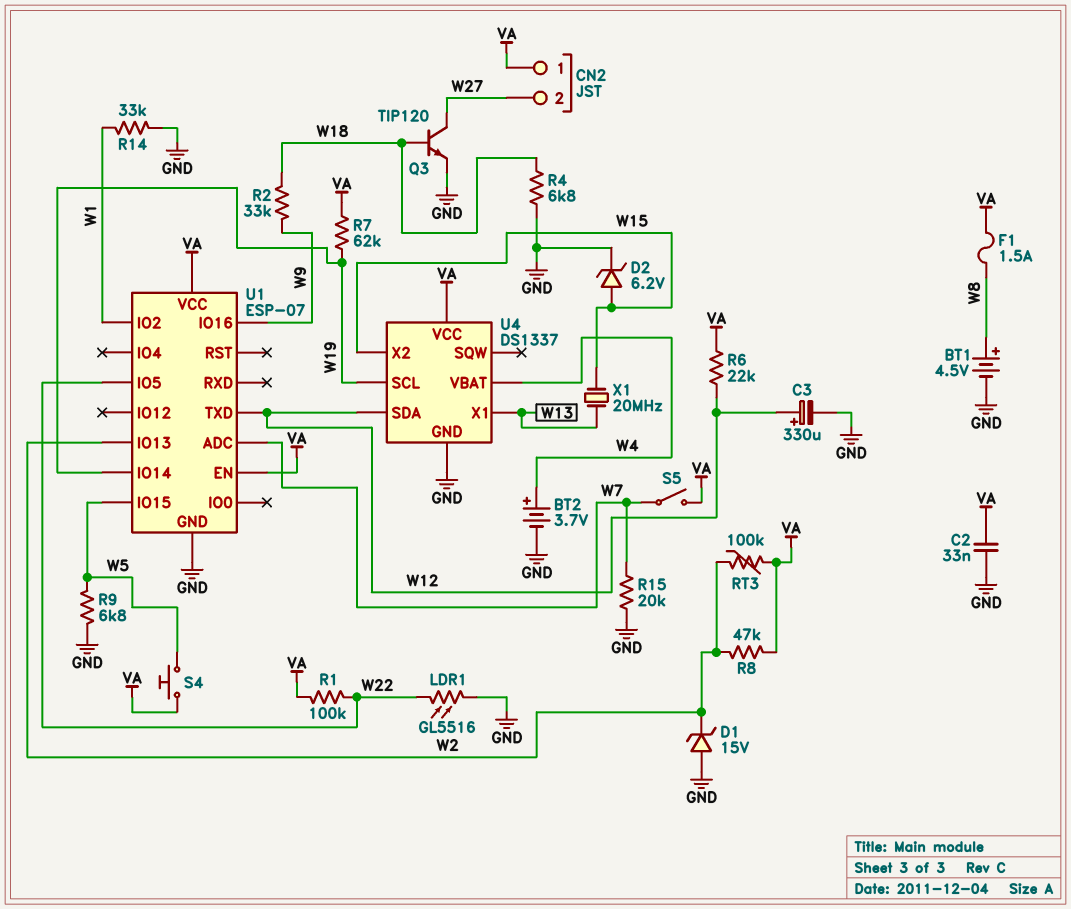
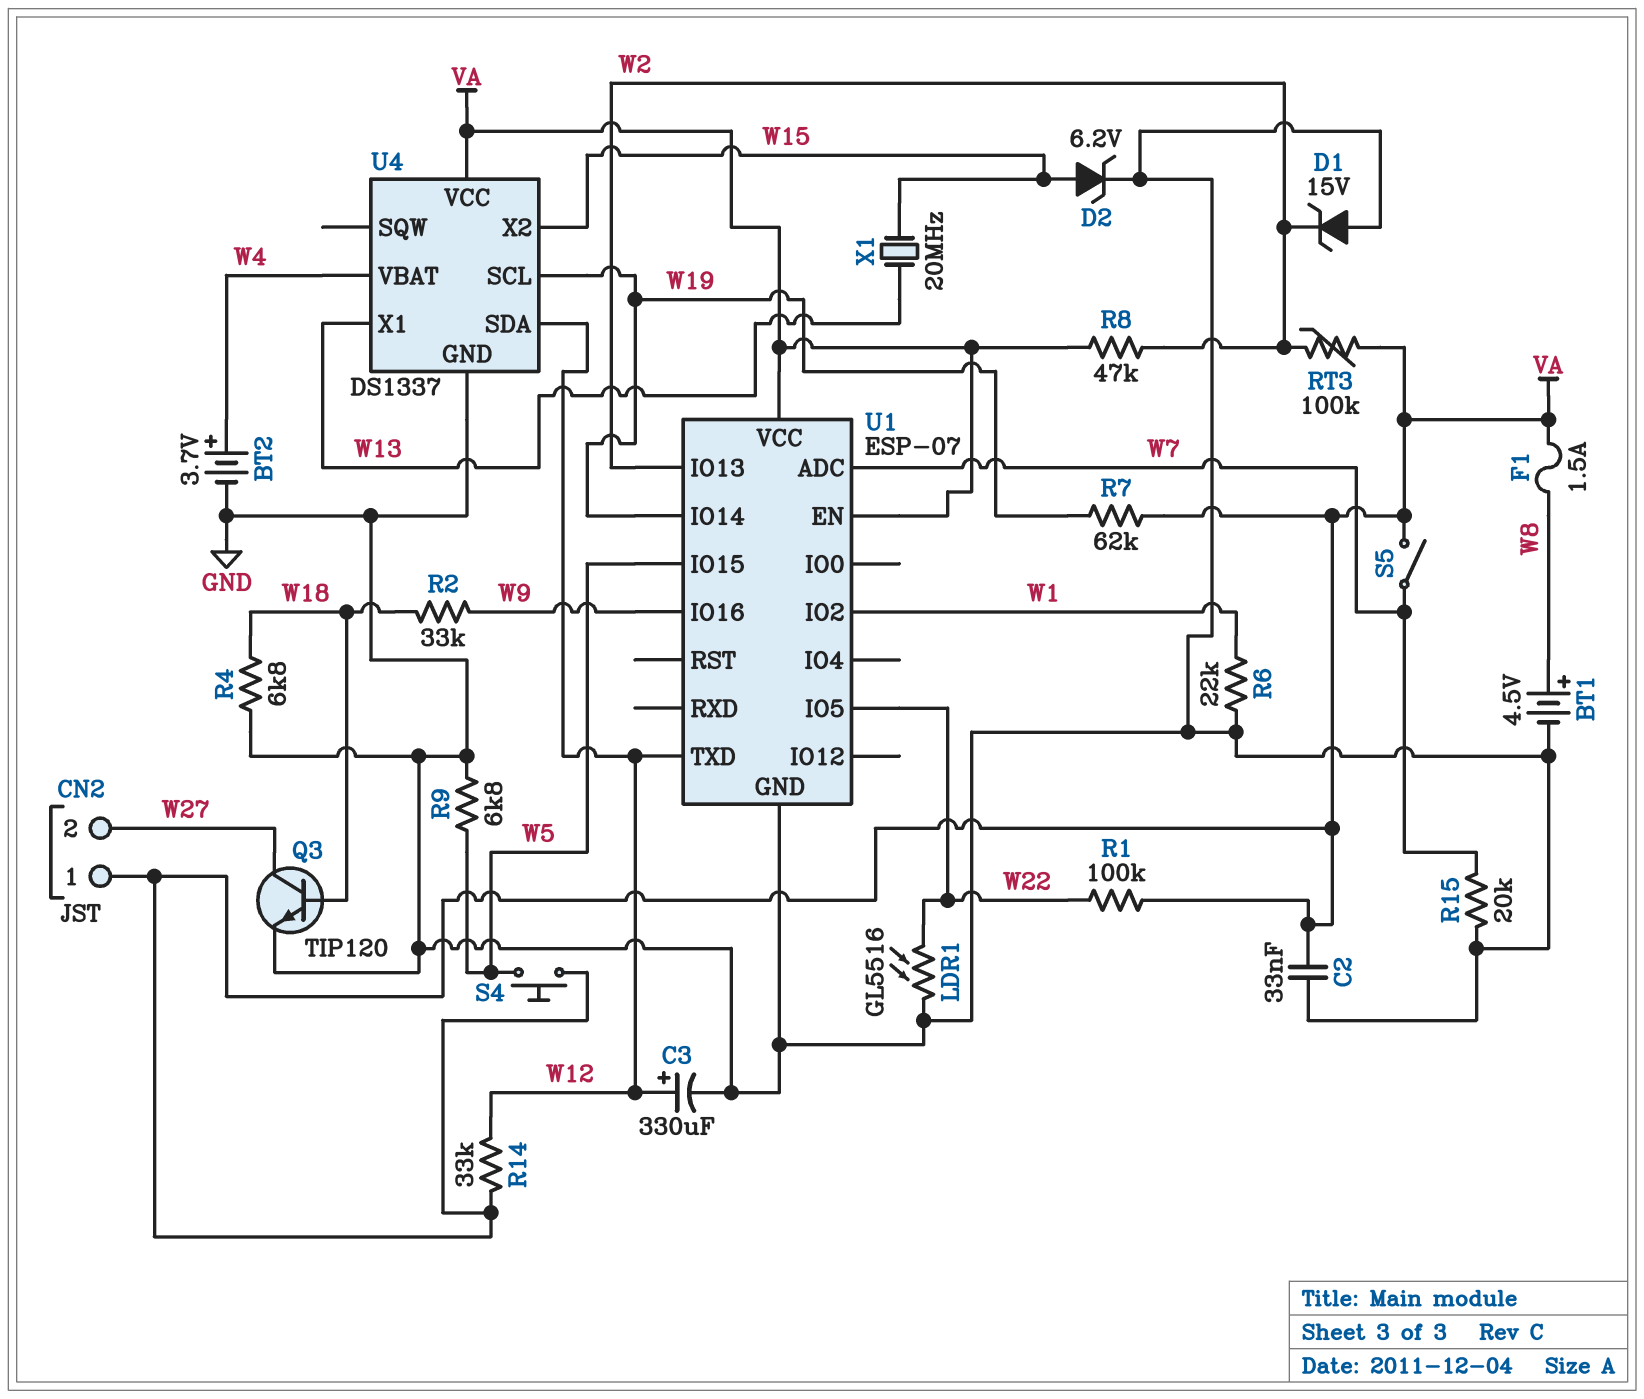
R6: 22k (VA, W12) -> 22k (GND, W1)
R14: 33k (GND, W1) -> 33k (VA, W12)

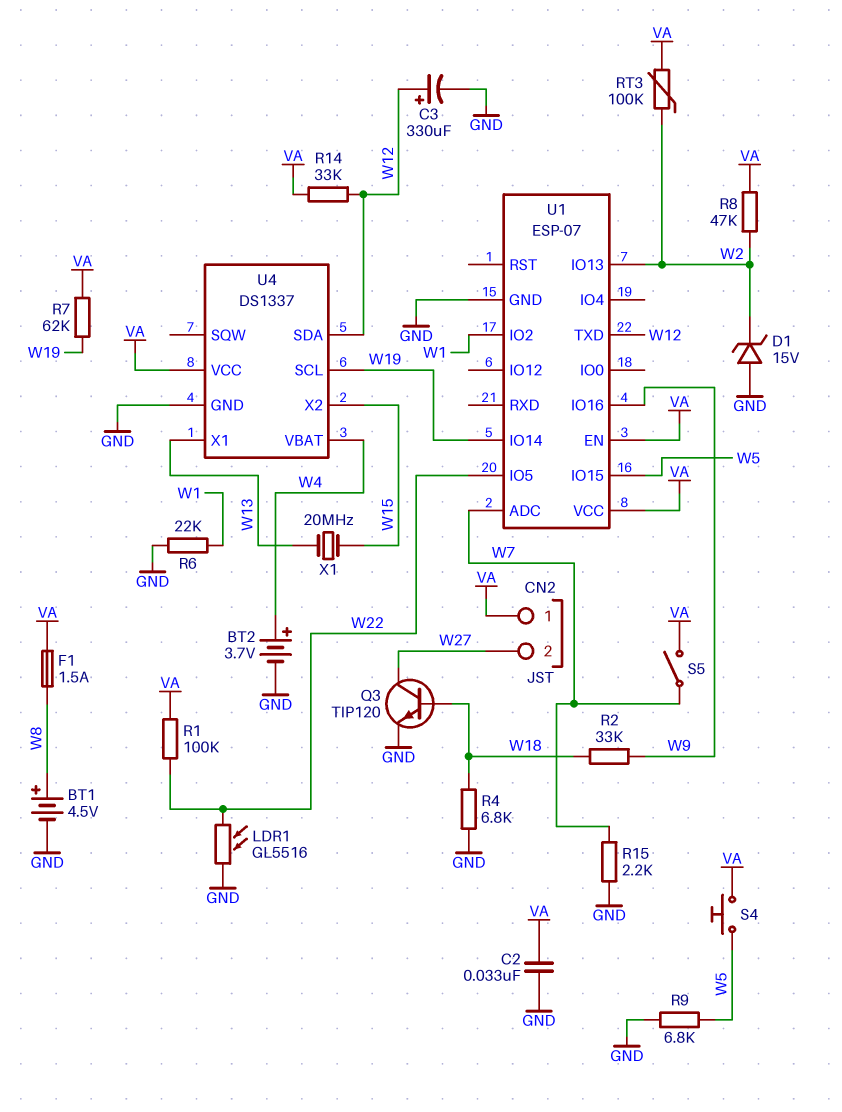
D2: zener 6.2V (A W15, K GND) -> none
R15: 20k (GND, W7) -> 2.2k (GND, W7)

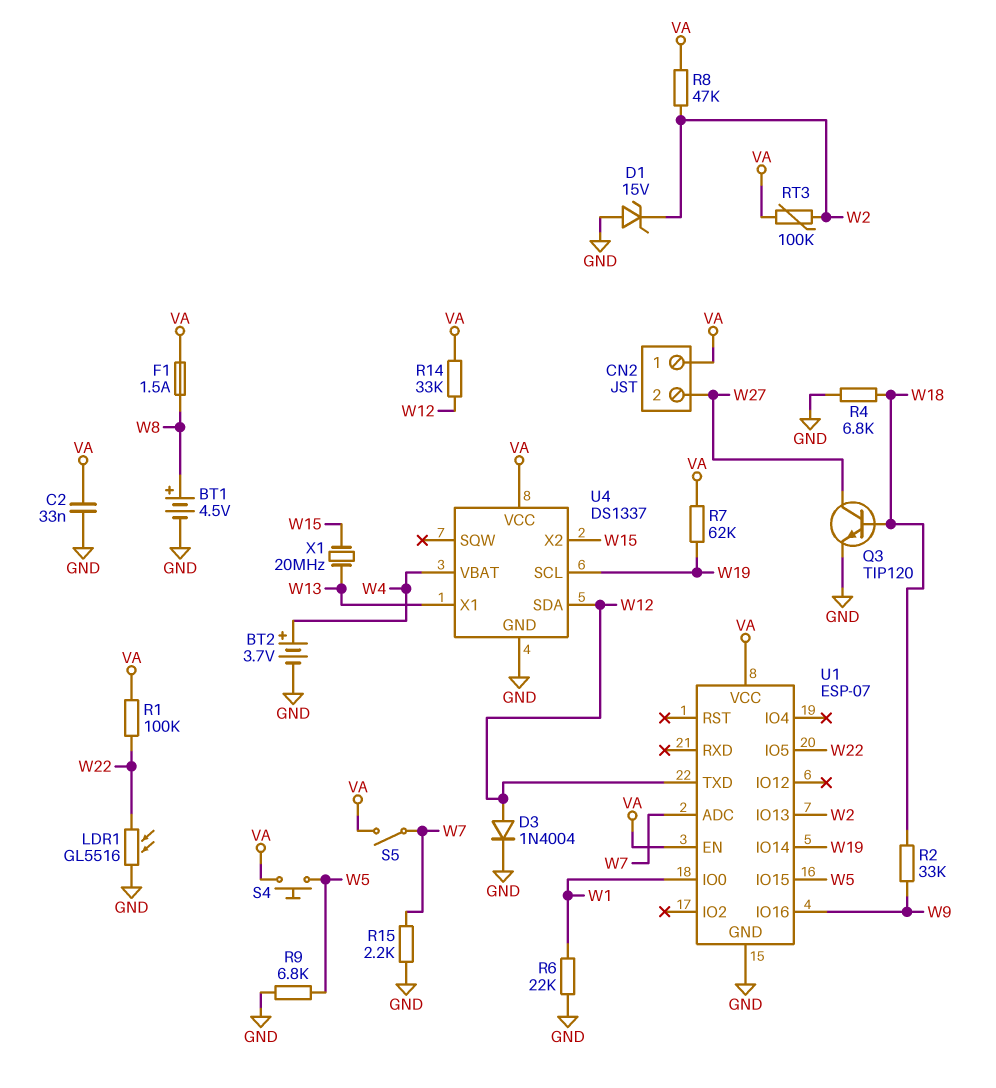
C3: 330uF (plus W12, minus GND) -> none
D3: none -> diode 1N4004 (A W12, K GND)
U1 pin IO0: none -> W1
U1 pin IO2: W1 -> none

